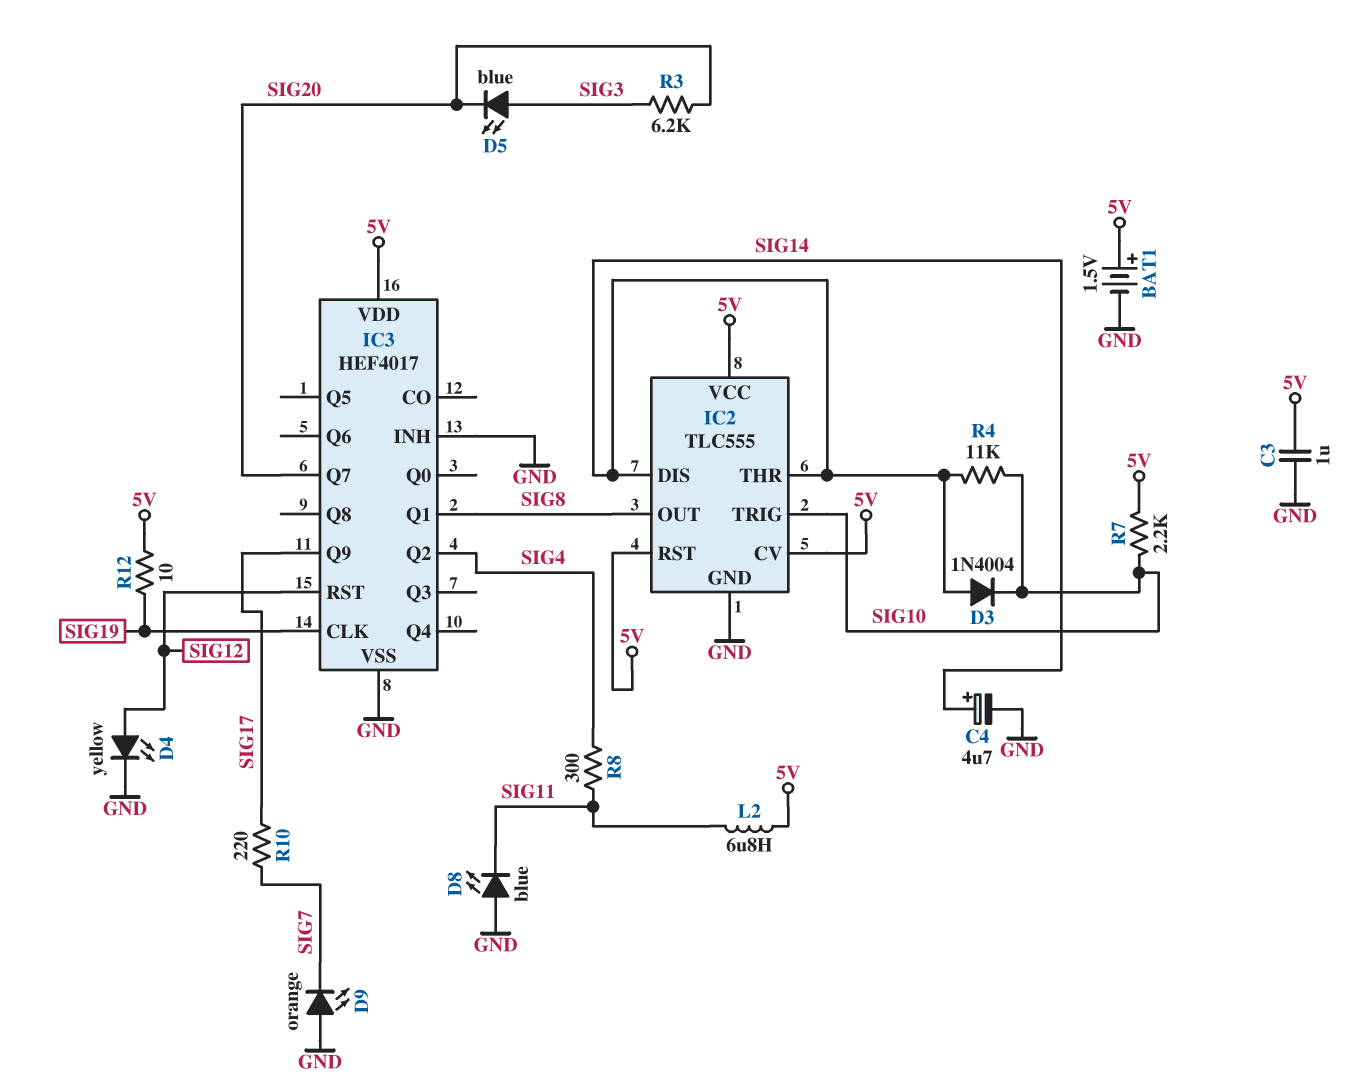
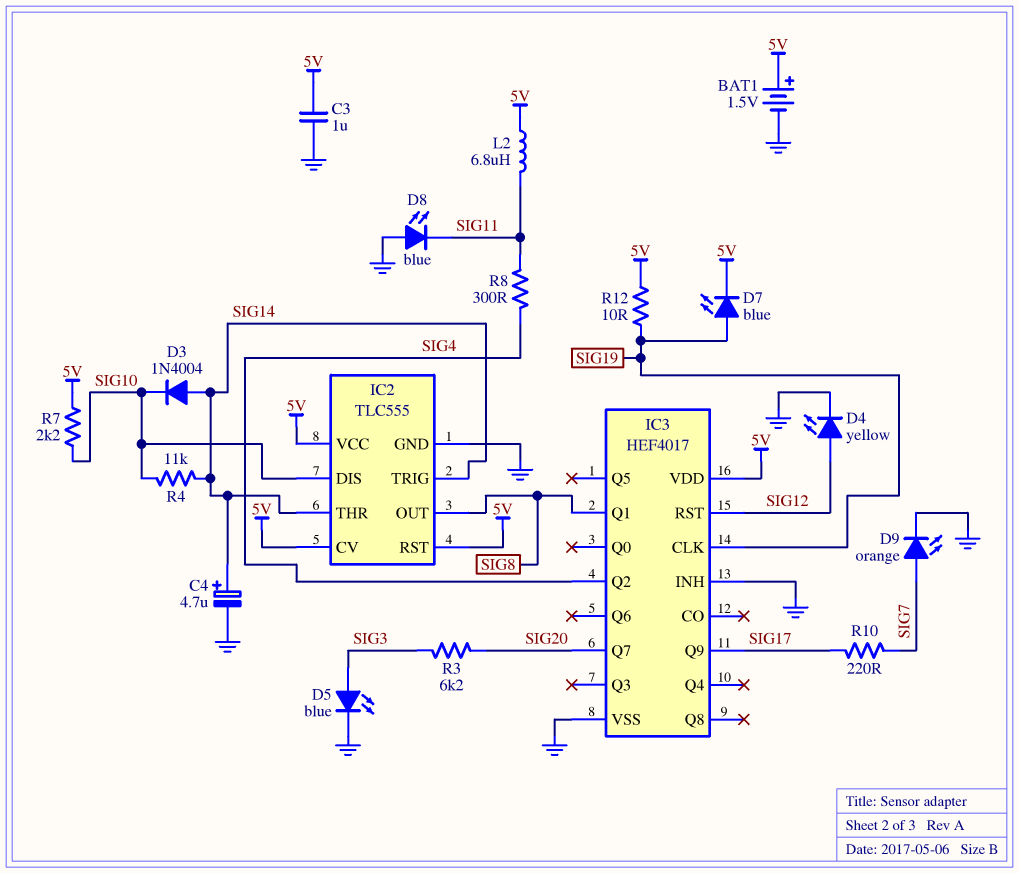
D5: LED blue (A SIG3, K SIG20) -> LED blue (A SIG3, K GND)
D7: none -> LED blue (A SIG19, K 5V)
D9: LED orange (A GND, K SIG7) -> LED orange (A SIG7, K GND)
IC2 pin DIS: SIG14 -> SIG10
IC2 pin TRIG: SIG10 -> SIG14

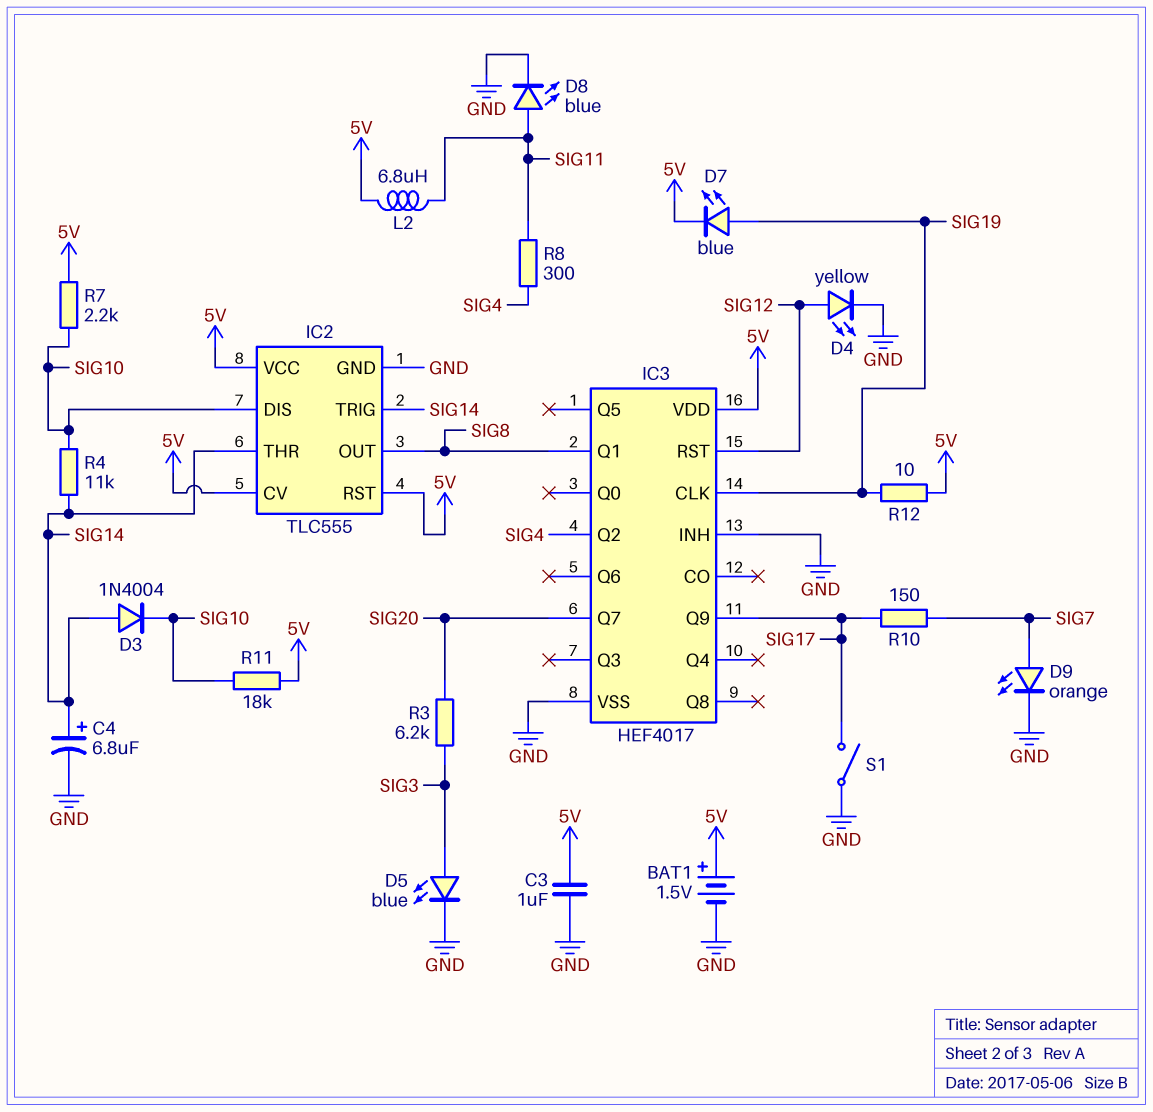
C4: 4.7uF (plus SIG14, minus GND) -> 6.8uF (plus SIG14, minus GND)
D8: LED blue (A GND, K SIG11) -> LED blue (A SIG11, K GND)
R10: 220 (SIG7, SIG17) -> 150 (SIG7, SIG17)
R11: none -> 18k (5V, SIG10)
S1: none -> switch (GND, SIG17)

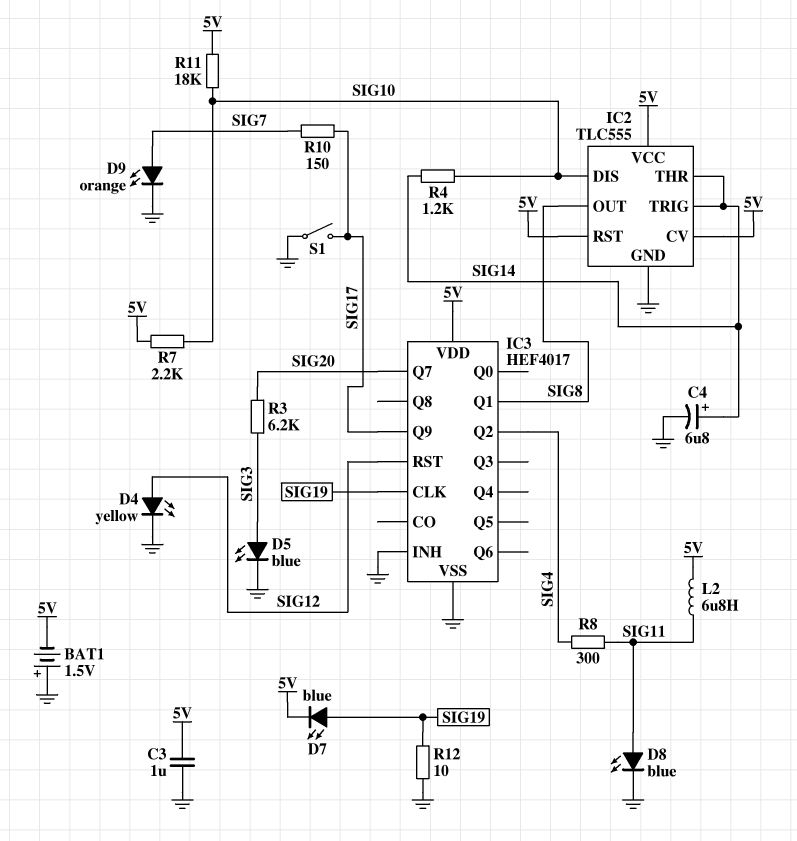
BAT1: 1.5V (plus 5V, minus GND) -> 1.5V (plus GND, minus 5V)
D3: diode 1N4004 (A SIG14, K SIG10) -> none
R4: 11k (SIG10, SIG14) -> 1.2k (SIG10, SIG14)
R12: 10 (5V, SIG19) -> 10 (GND, SIG19)

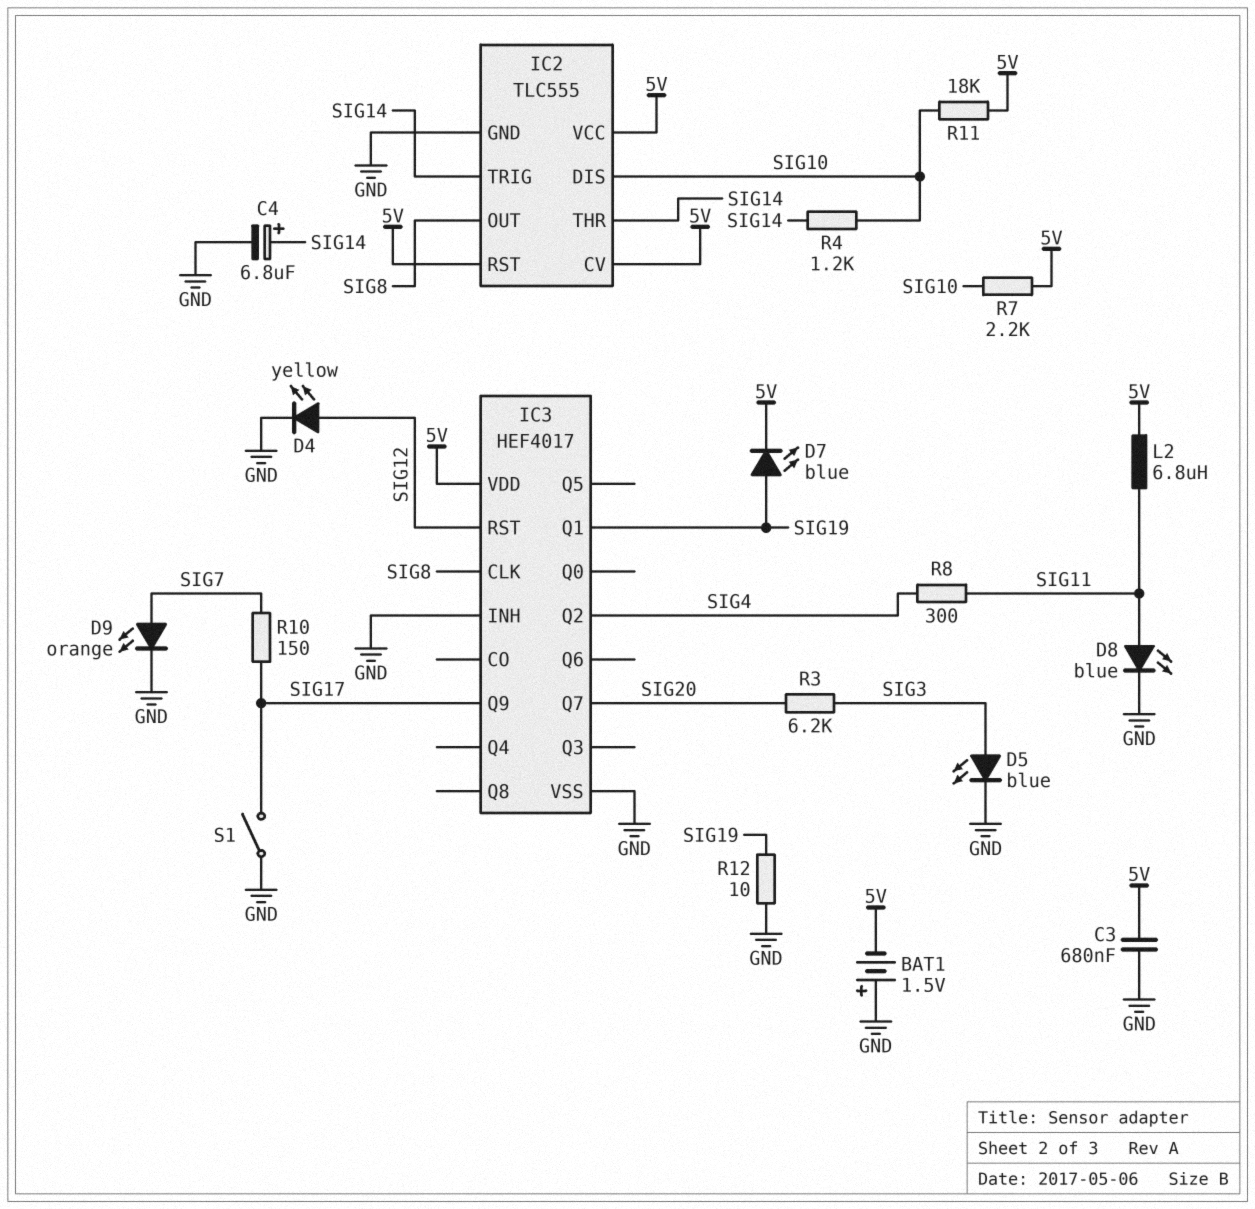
C3: 1uF (5V, GND) -> 680nF (5V, GND)
IC3 pin CLK: SIG19 -> SIG8
IC3 pin Q1: SIG8 -> SIG19

